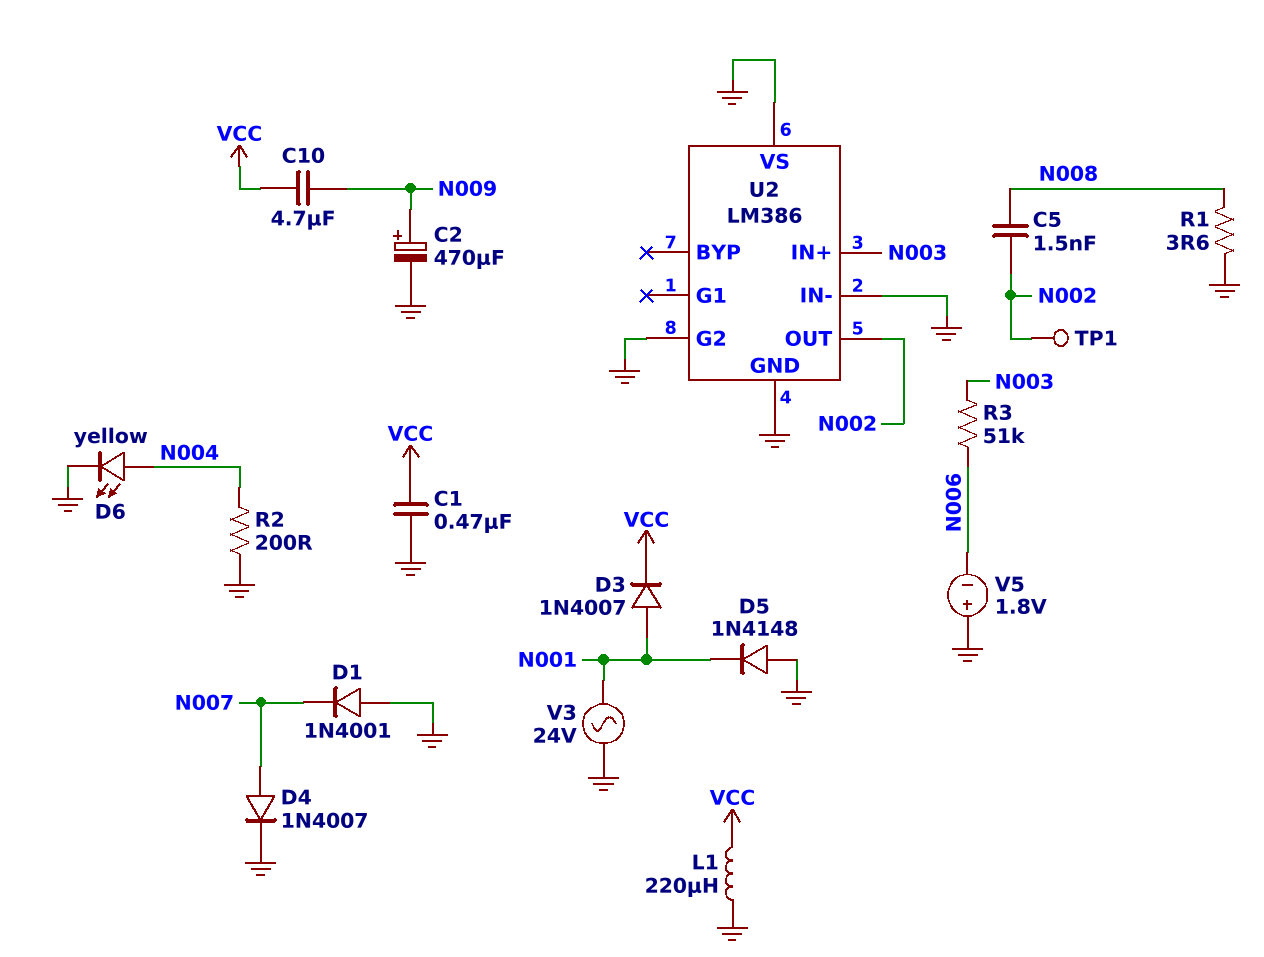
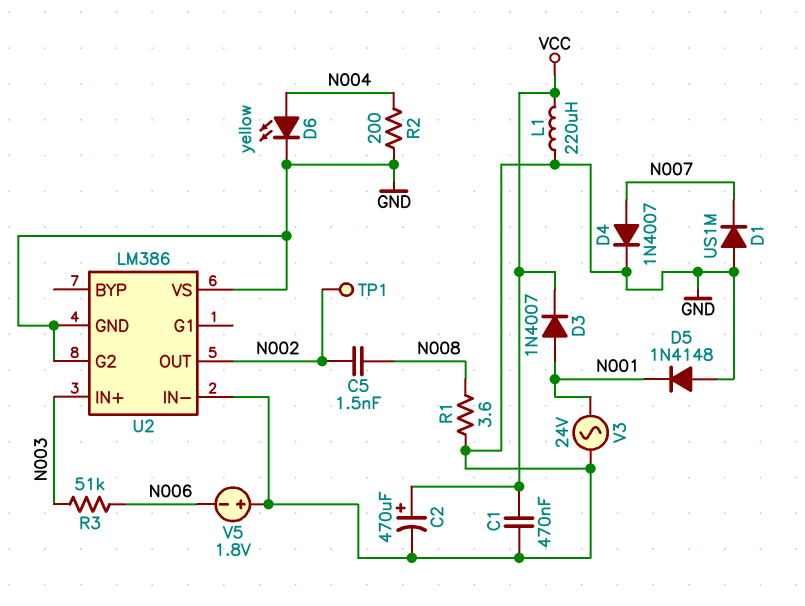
C2: 470uF (plus N009, minus GND) -> 470uF (plus VCC, minus GND)
C10: 4.7uF (N009, VCC) -> none
D1: diode 1N4001 (A GND, K N007) -> diode US1M (A GND, K N007)

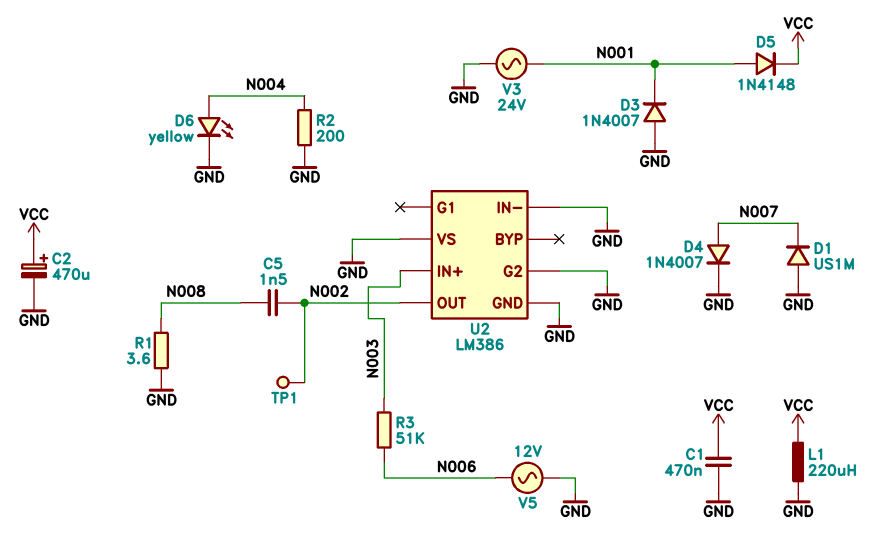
D3: diode 1N4007 (A N001, K VCC) -> diode 1N4007 (A GND, K N001)
D5: diode 1N4148 (A GND, K N001) -> diode 1N4148 (A N001, K VCC)
V5: 1.8V (plus GND, minus N006) -> AC 12V (GND, N006)

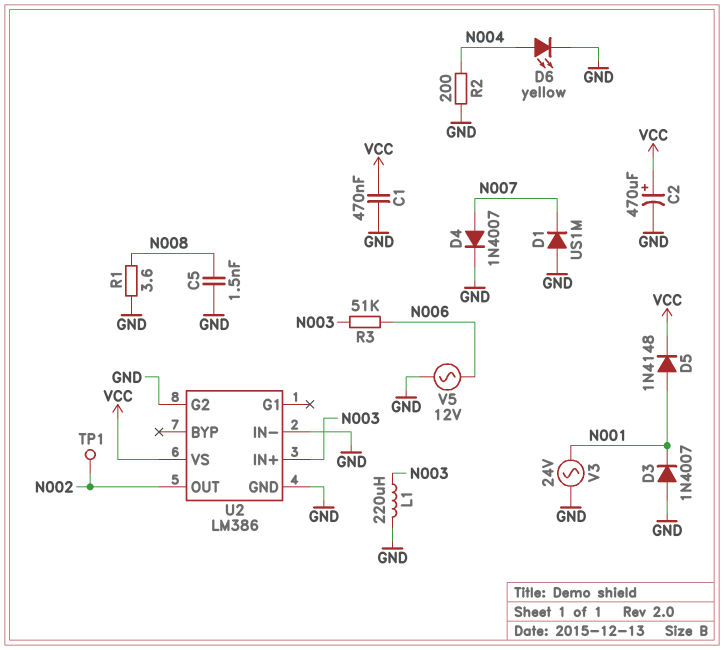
C5: 1.5nF (N002, N008) -> 1.5nF (GND, N008)
L1: 220uH (GND, VCC) -> 220uH (GND, N003)
U2 pin VS: GND -> VCC

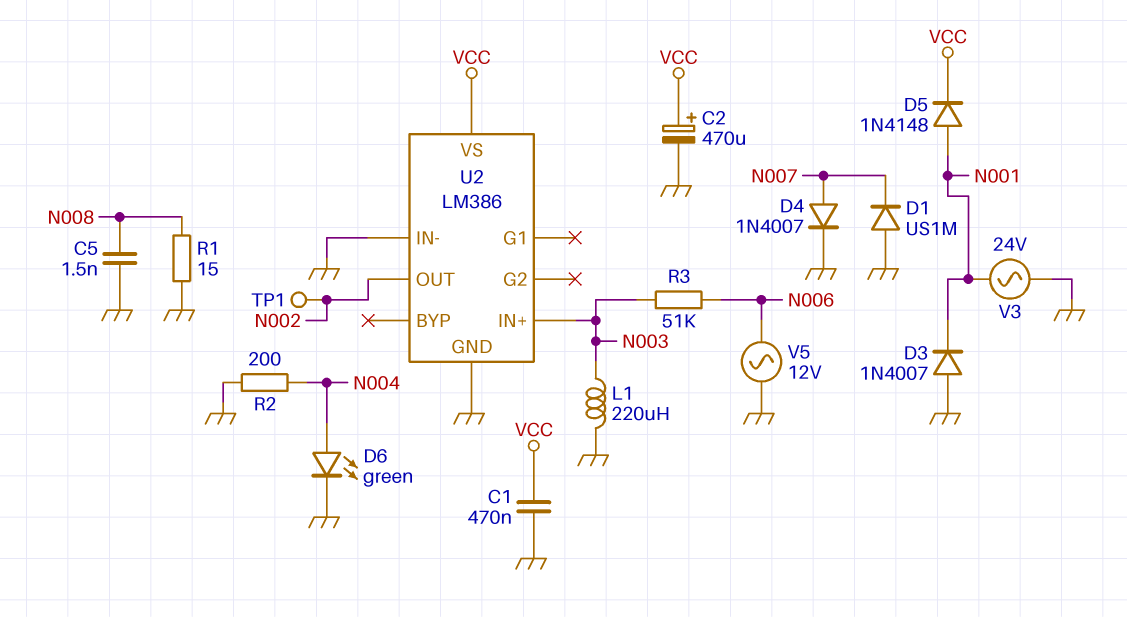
D6: LED yellow (A N004, K GND) -> LED green (A N004, K GND)
R1: 3.6 (GND, N008) -> 15 (GND, N008)
U2 pin G2: GND -> none

